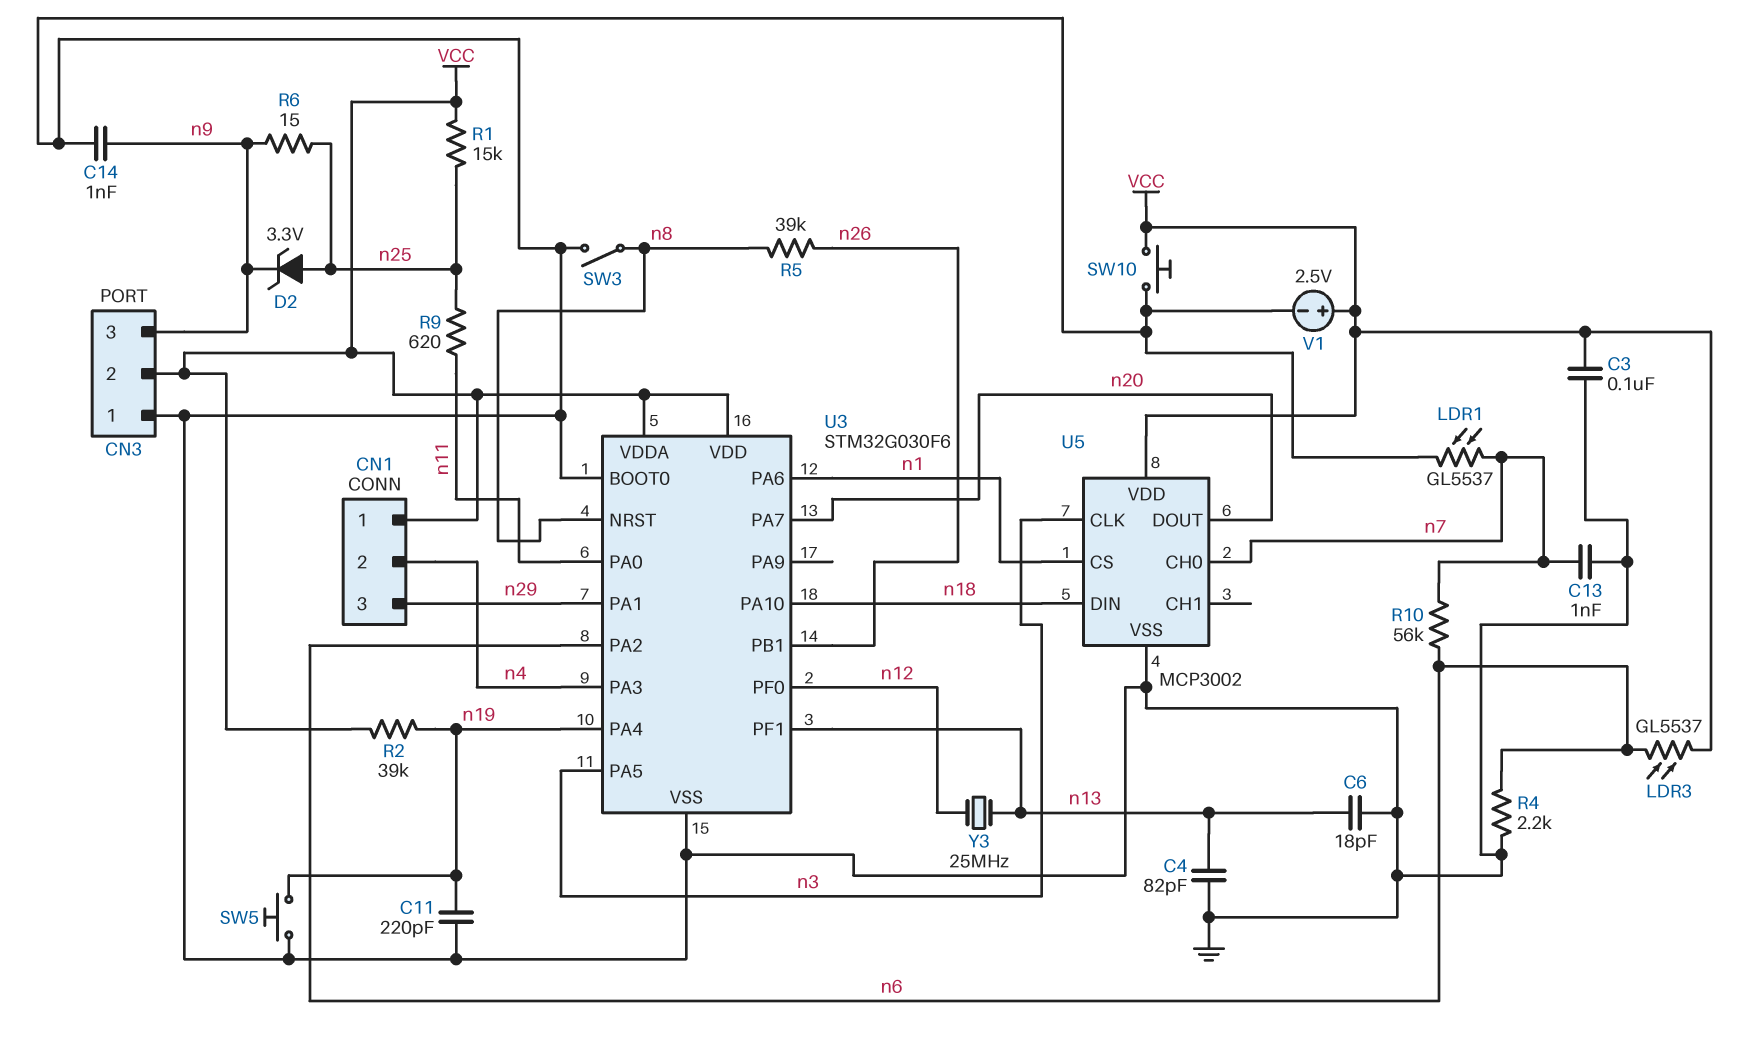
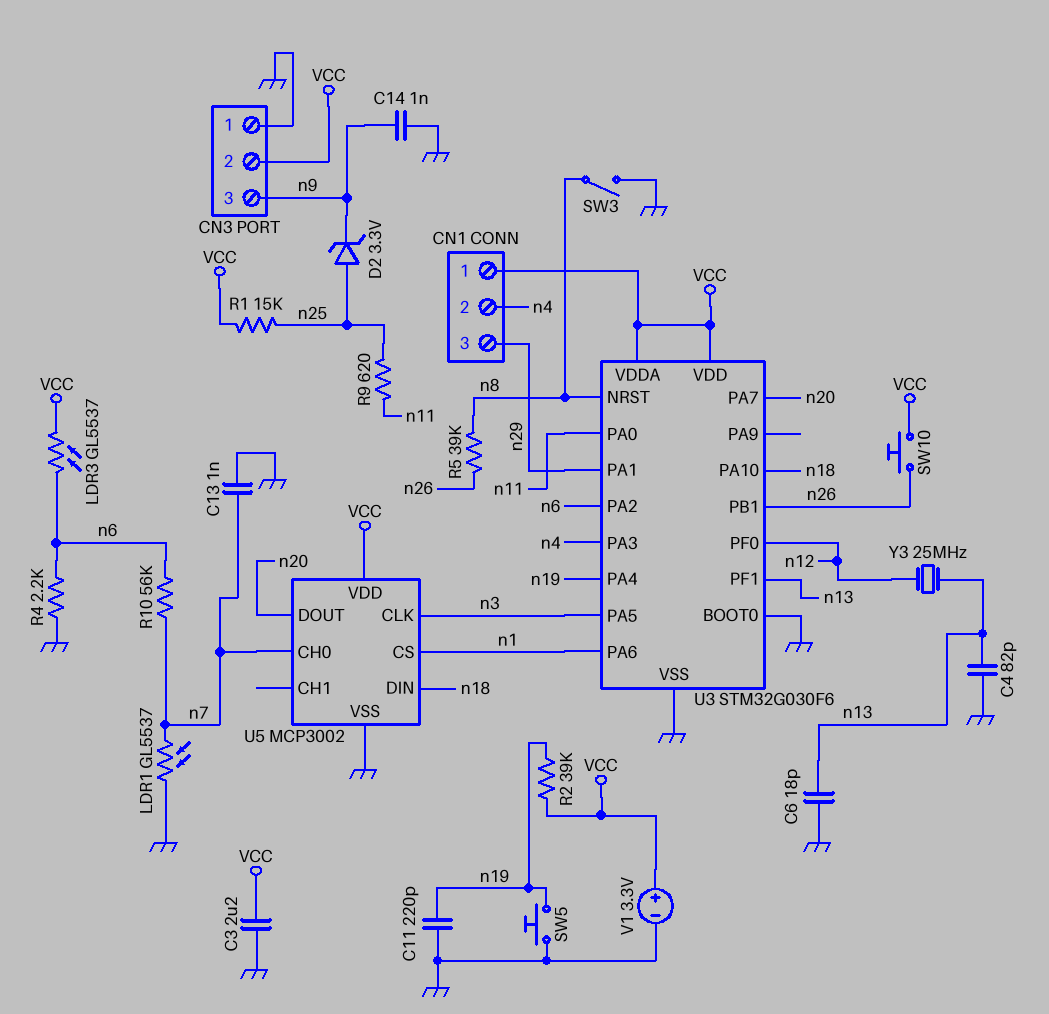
C3: 100nF (GND, VCC) -> 2.2uF (GND, VCC)
R6: 15 (n9, n25) -> none
SW10: button (GND, VCC) -> button (VCC, n26)
V1: 2.5V (plus VCC, minus GND) -> 3.3V (plus VCC, minus GND)

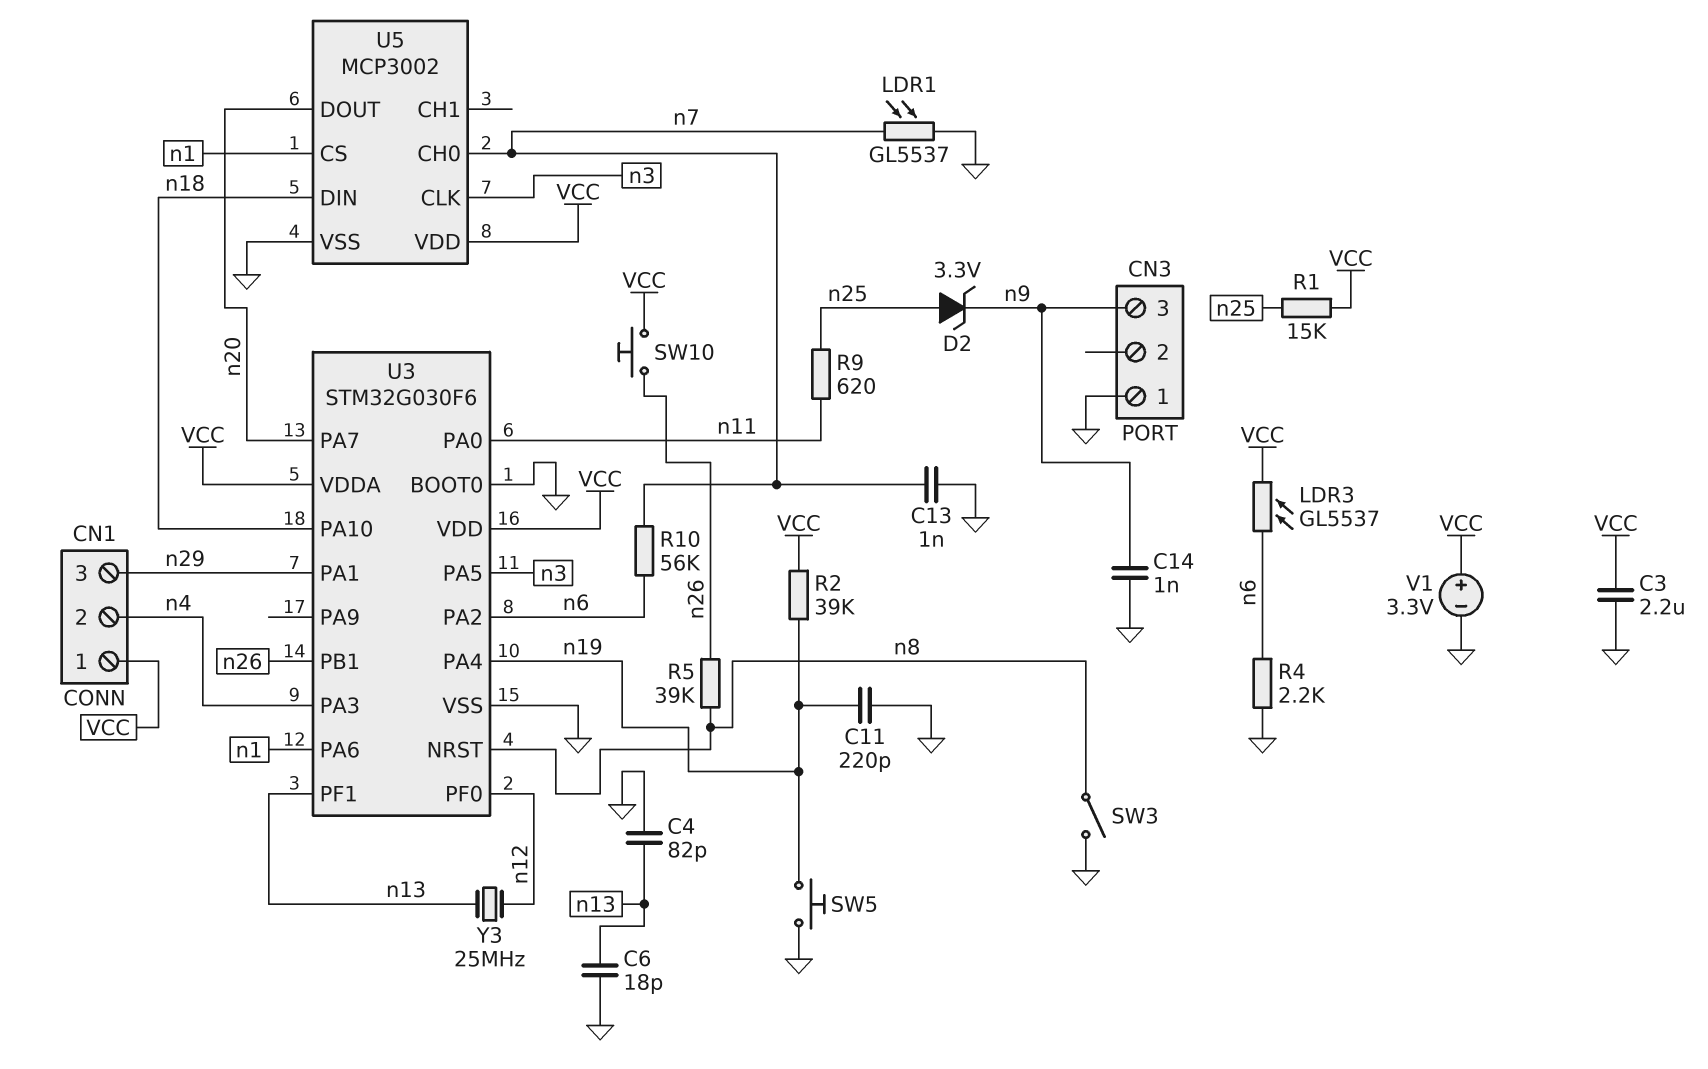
CN3 pin 2: VCC -> none

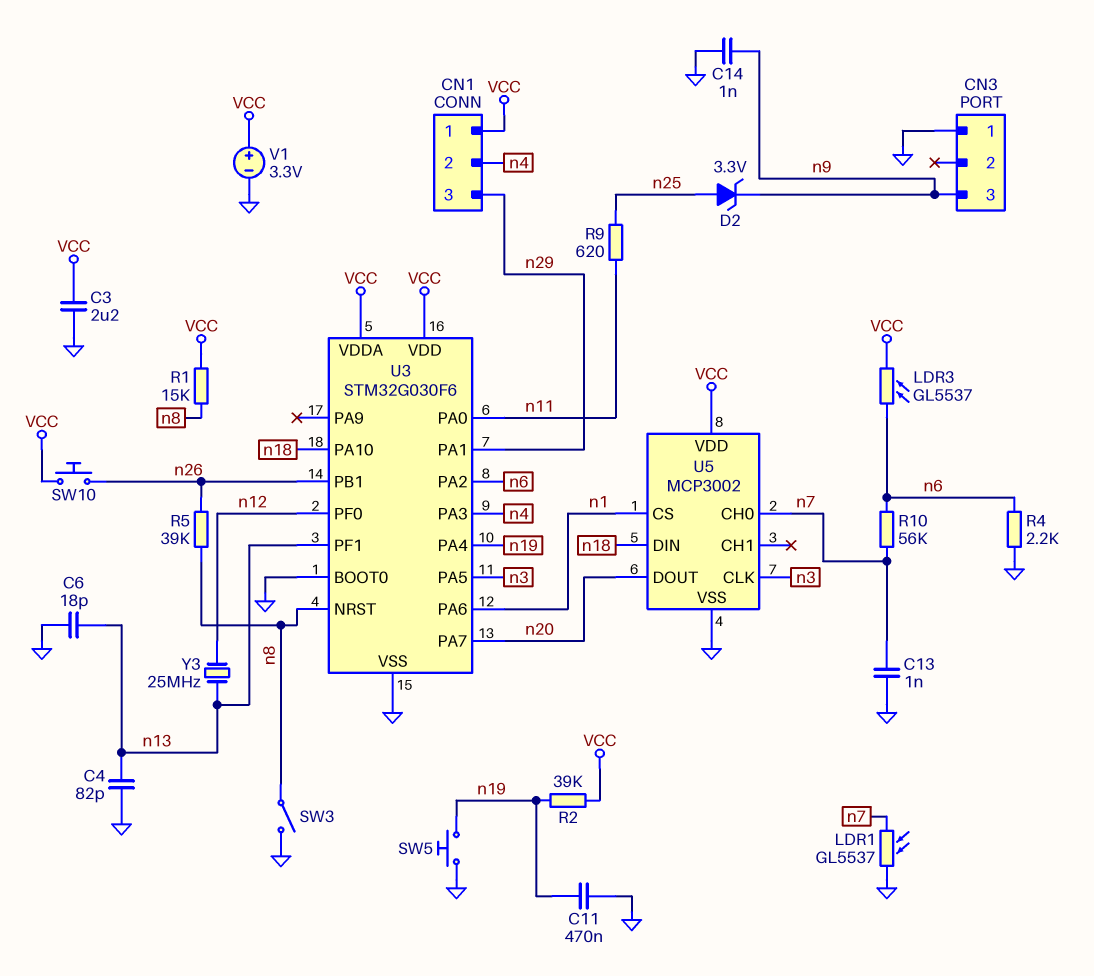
C11: 220pF (GND, n19) -> 470nF (GND, n19)
R1: 15k (VCC, n25) -> 15k (VCC, n8)

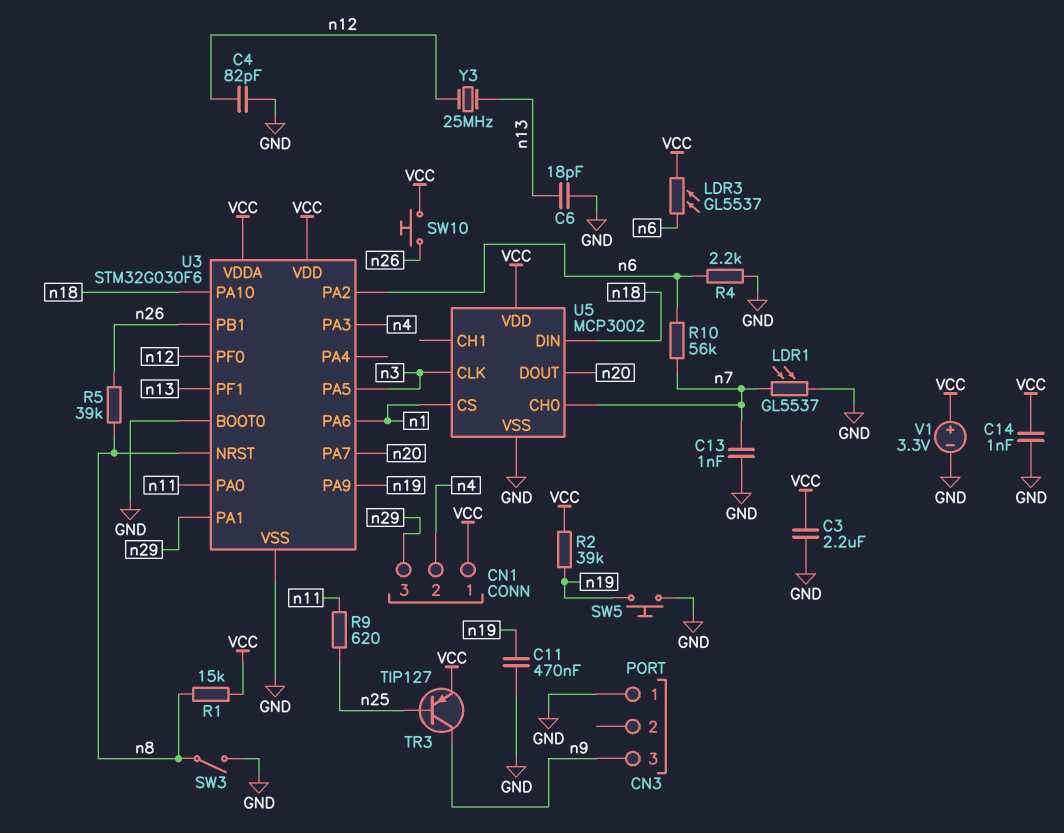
C4: 82pF (GND, n13) -> 82pF (GND, n12)
C14: 1nF (GND, n9) -> 1nF (GND, VCC)
D2: zener 3.3V (A n25, K n9) -> none
TR3: none -> PNP TIP127 (B n25, C n9, E VCC)
U3 pin PA4: n19 -> none
U3 pin PA9: none -> n19

